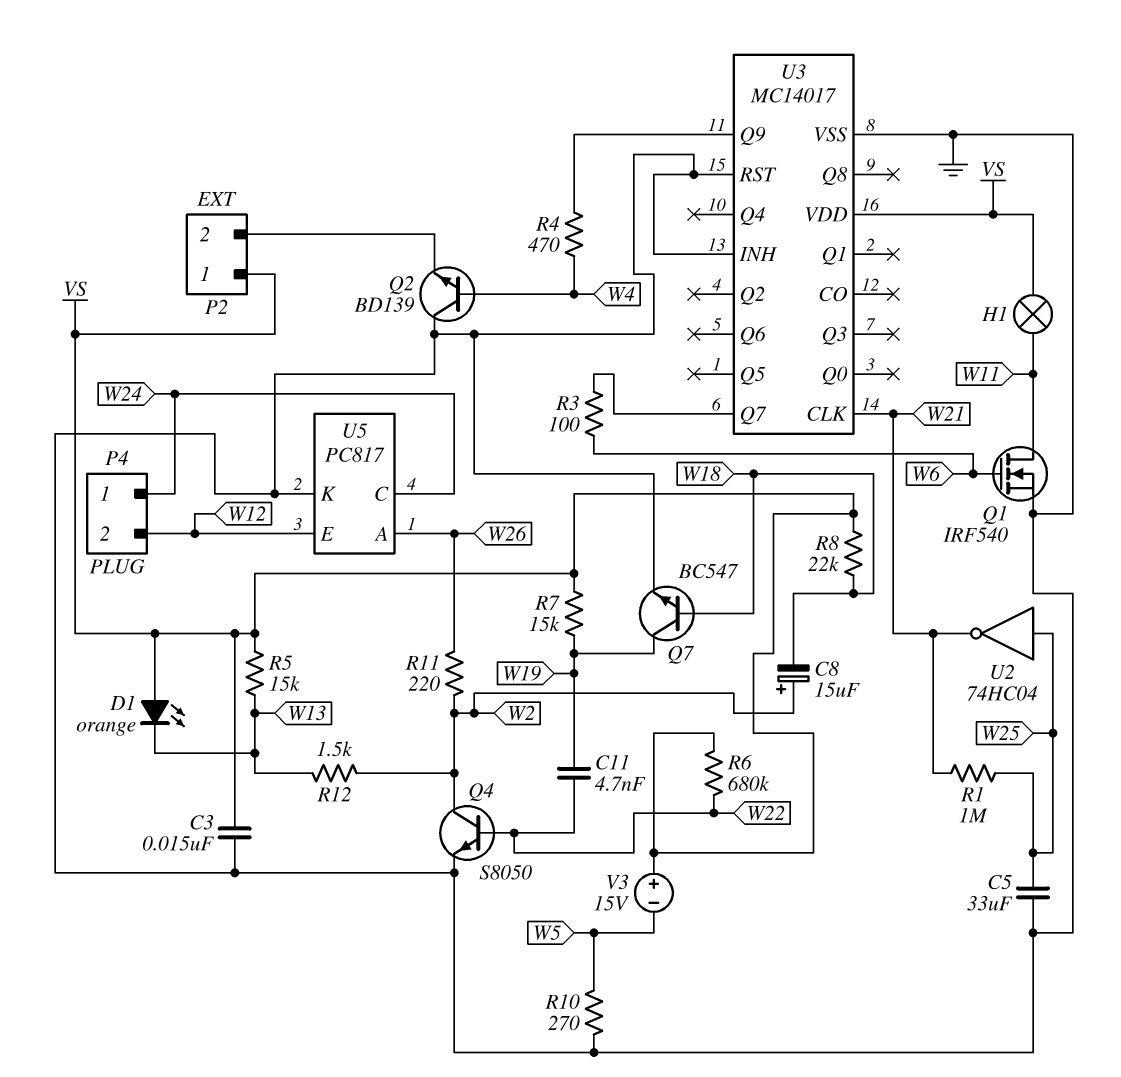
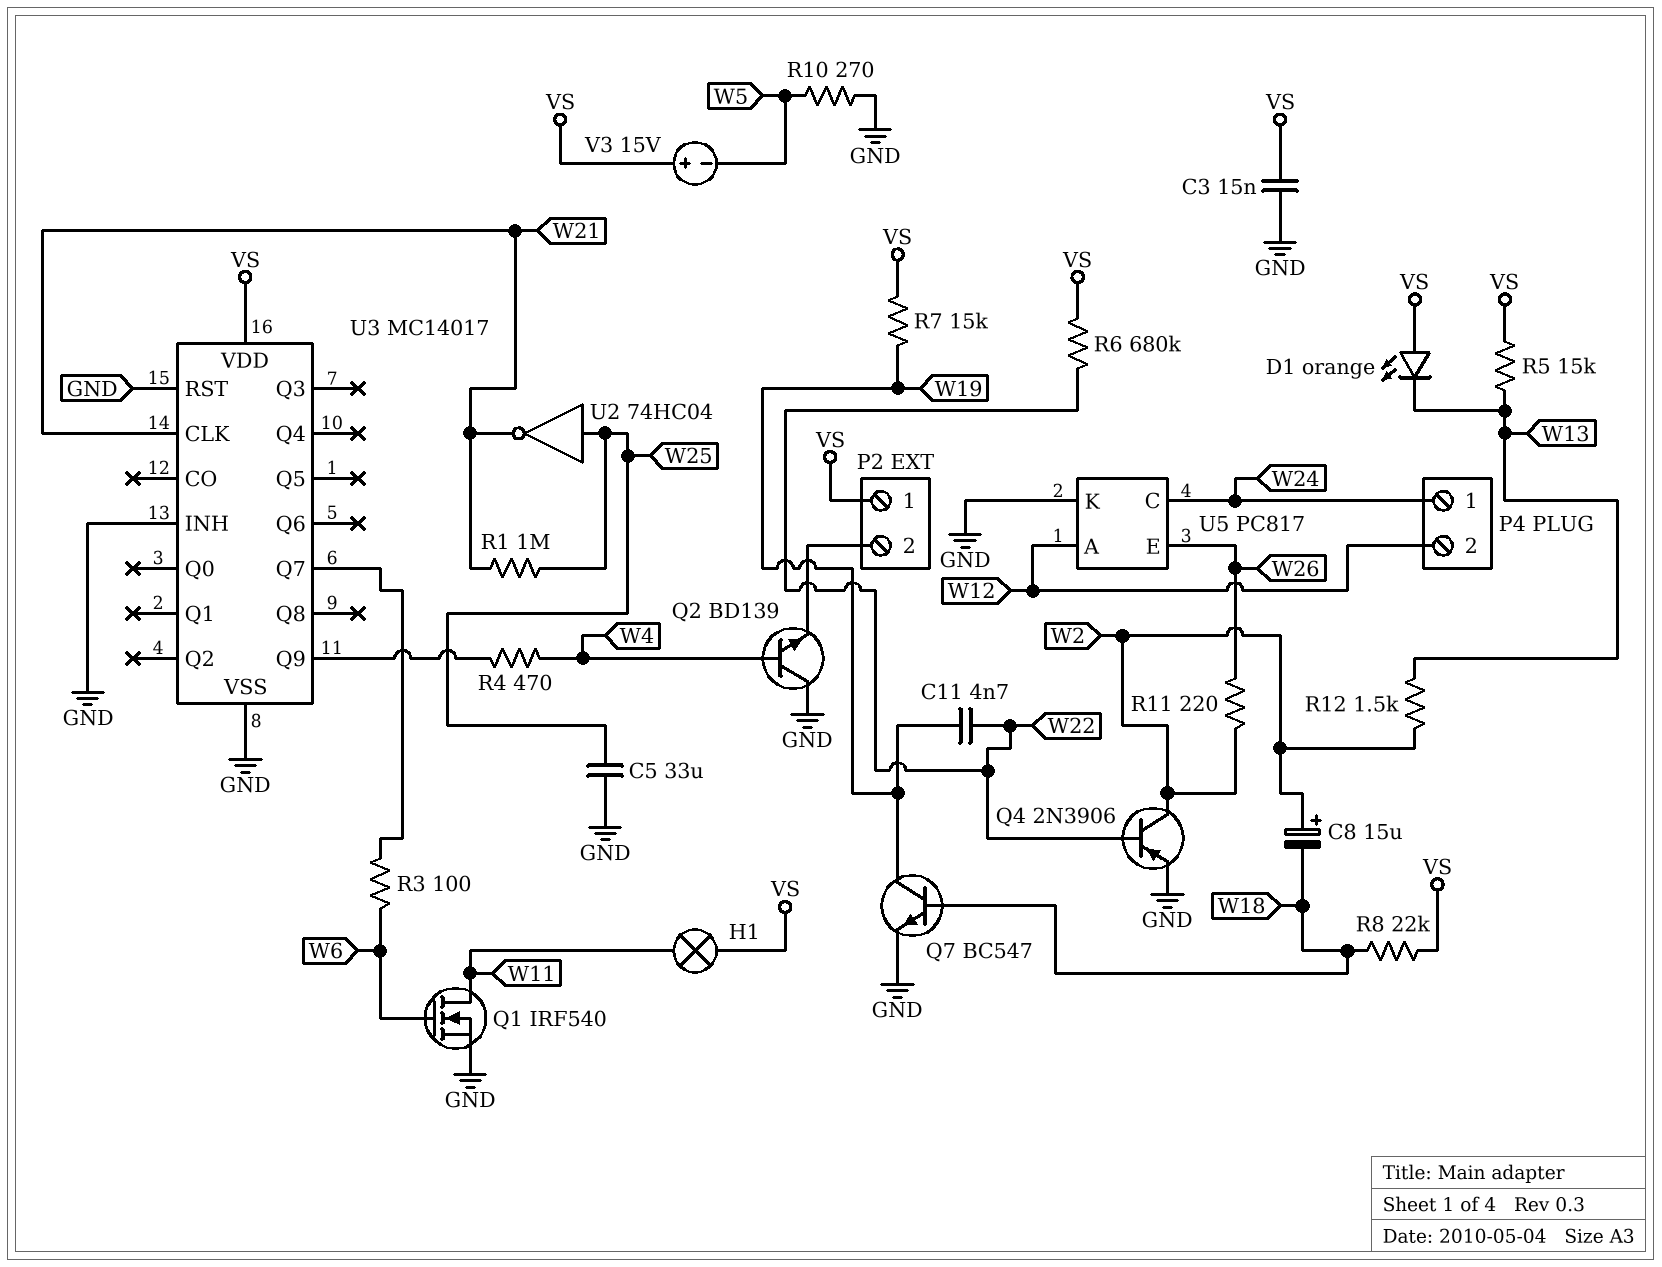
Q4: NPN S8050 (B W22, C W2, E GND) -> PNP 2N3906 (B W22, C W2, E GND)
U5 pin A: W26 -> W12
U5 pin E: W12 -> W26

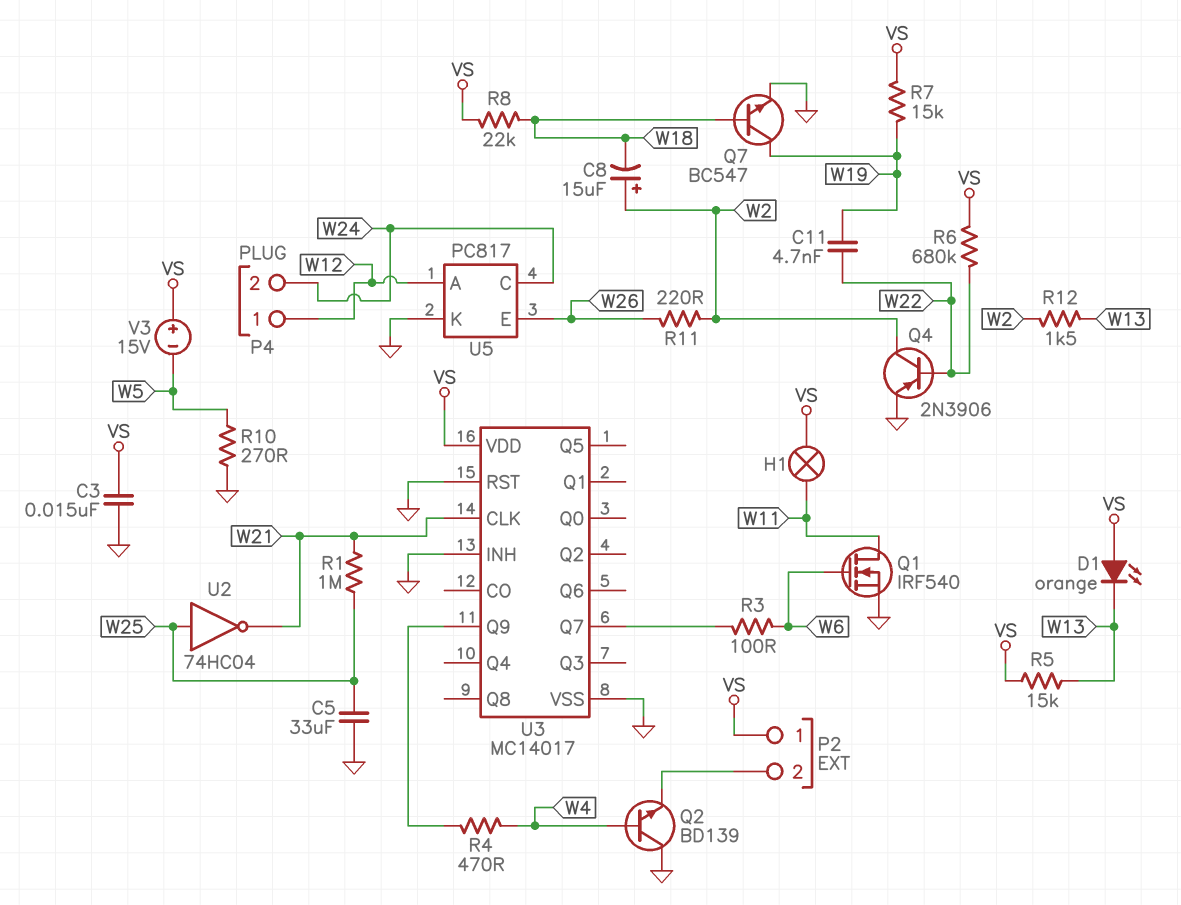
P4 pin 1: W24 -> W12
P4 pin 2: W12 -> W24

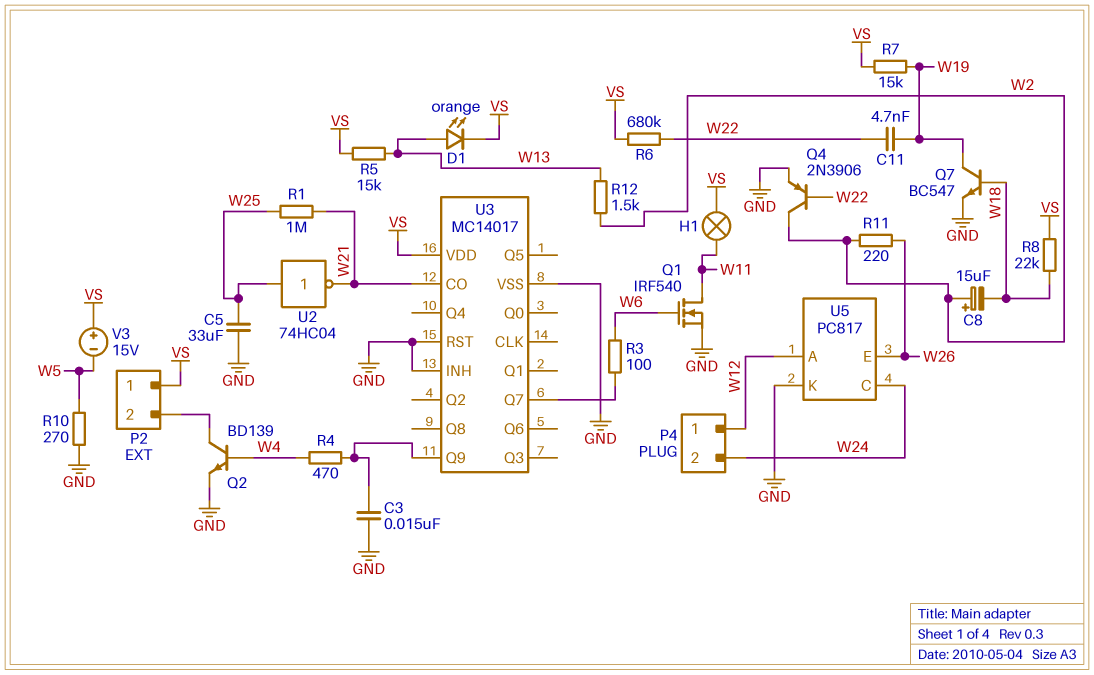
C3: 15nF (GND, VS) -> 15nF (GND, U3/Q9)
D1: LED orange (A VS, K W13) -> LED orange (A W13, K VS)
Q2: NPN BD139 (B W4, C GND, E P2/2) -> NPN BD139 (B W4, C P2/2, E GND)
U3 pin CLK: W21 -> none
U3 pin CO: none -> W21

